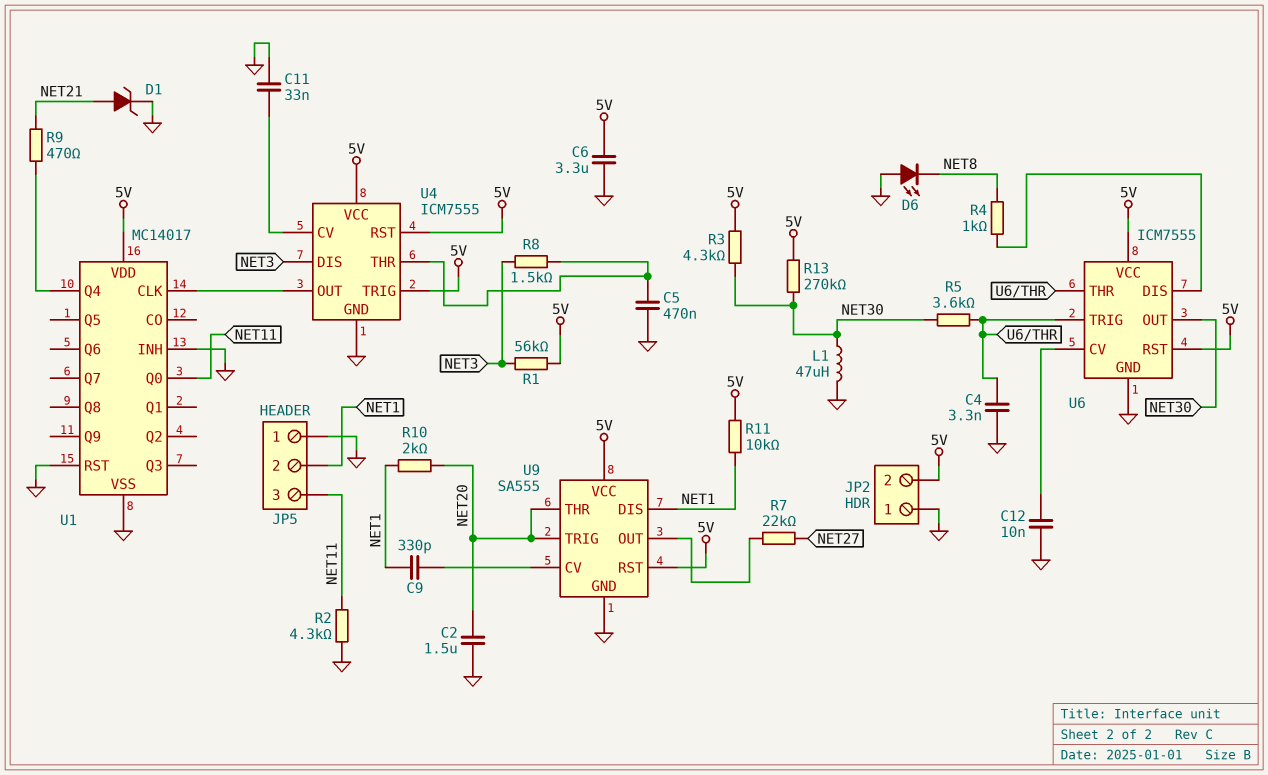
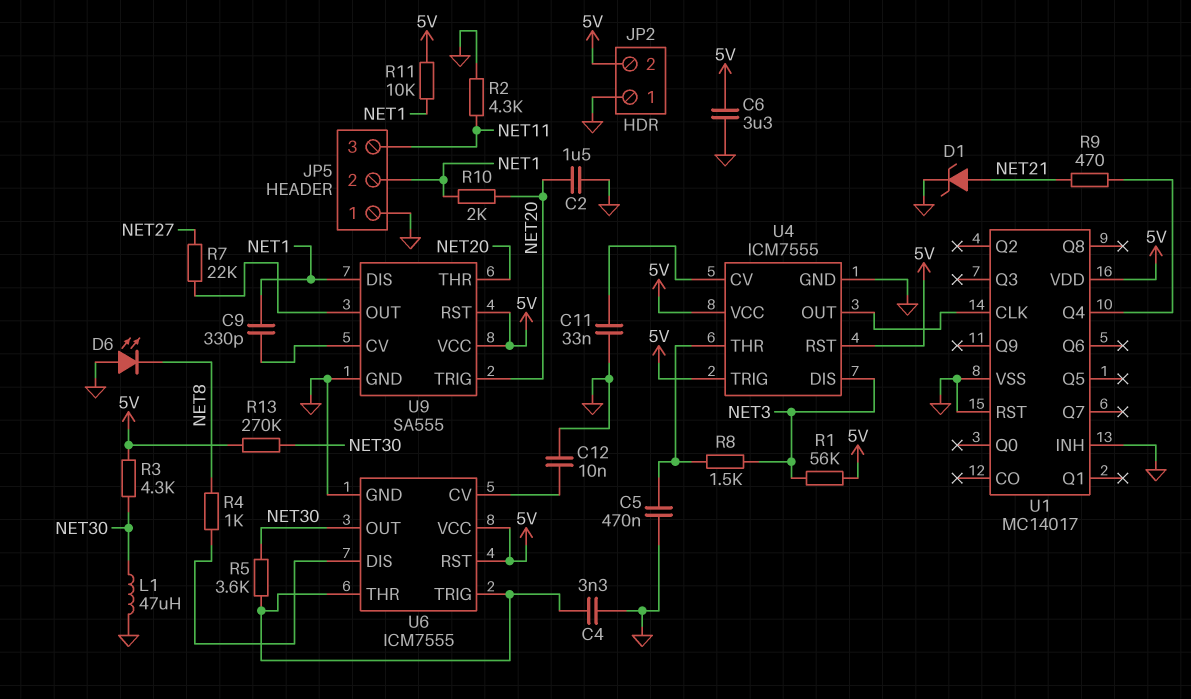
U1 pin Q0: NET11 -> none

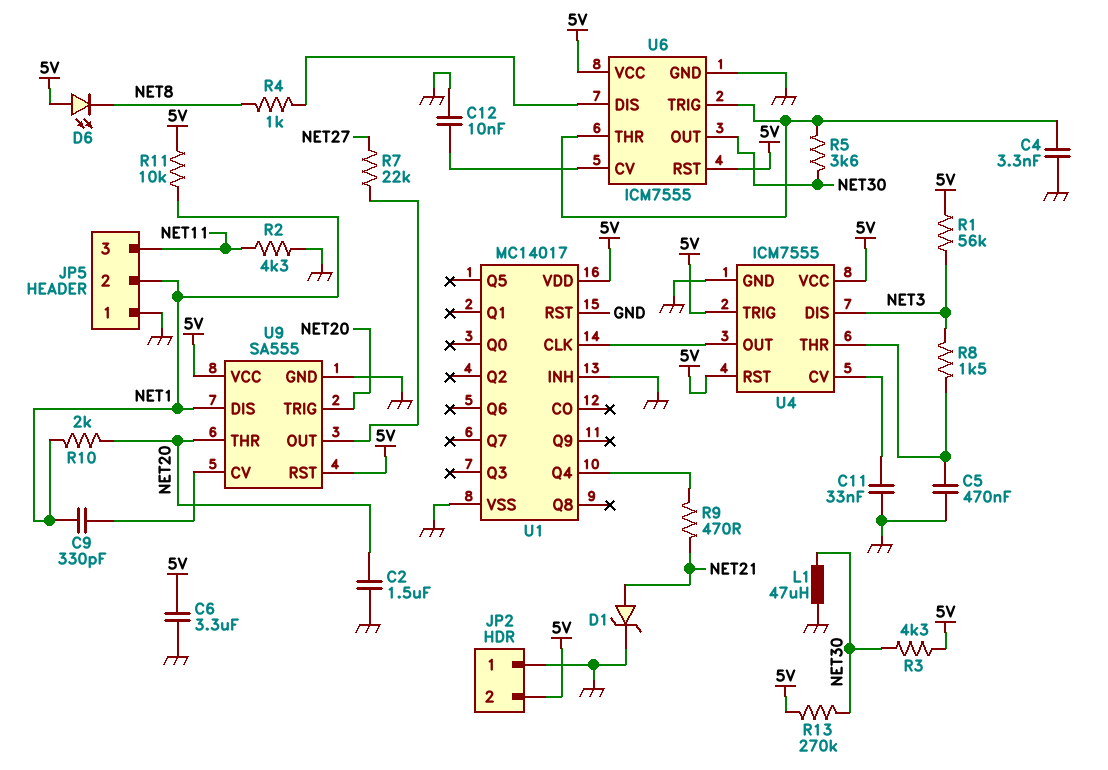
D6: LED (A GND, K NET8) -> LED (A 5V, K NET8)

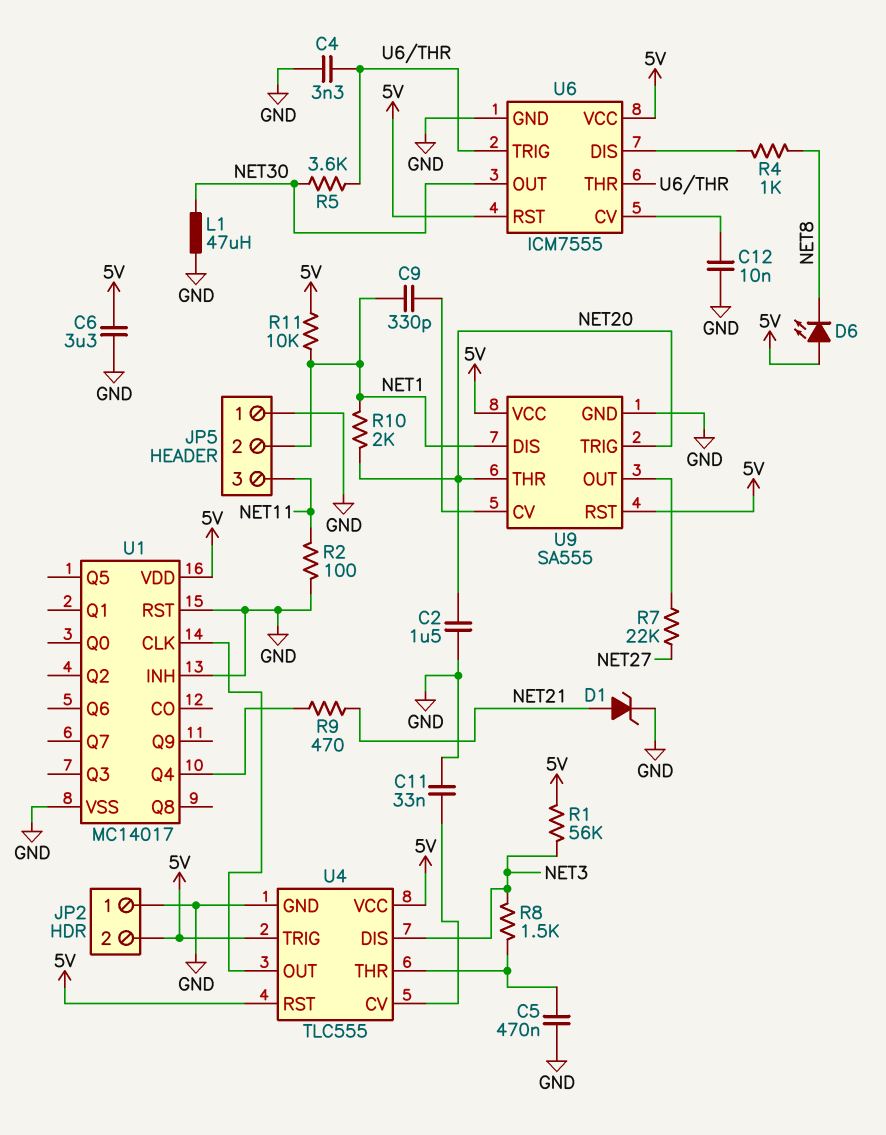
R2: 4.3k (GND, NET11) -> 100 (GND, NET11)
R3: 4.3k (5V, NET30) -> none
R13: 270k (5V, NET30) -> none
U4: ICM7555 -> TLC555

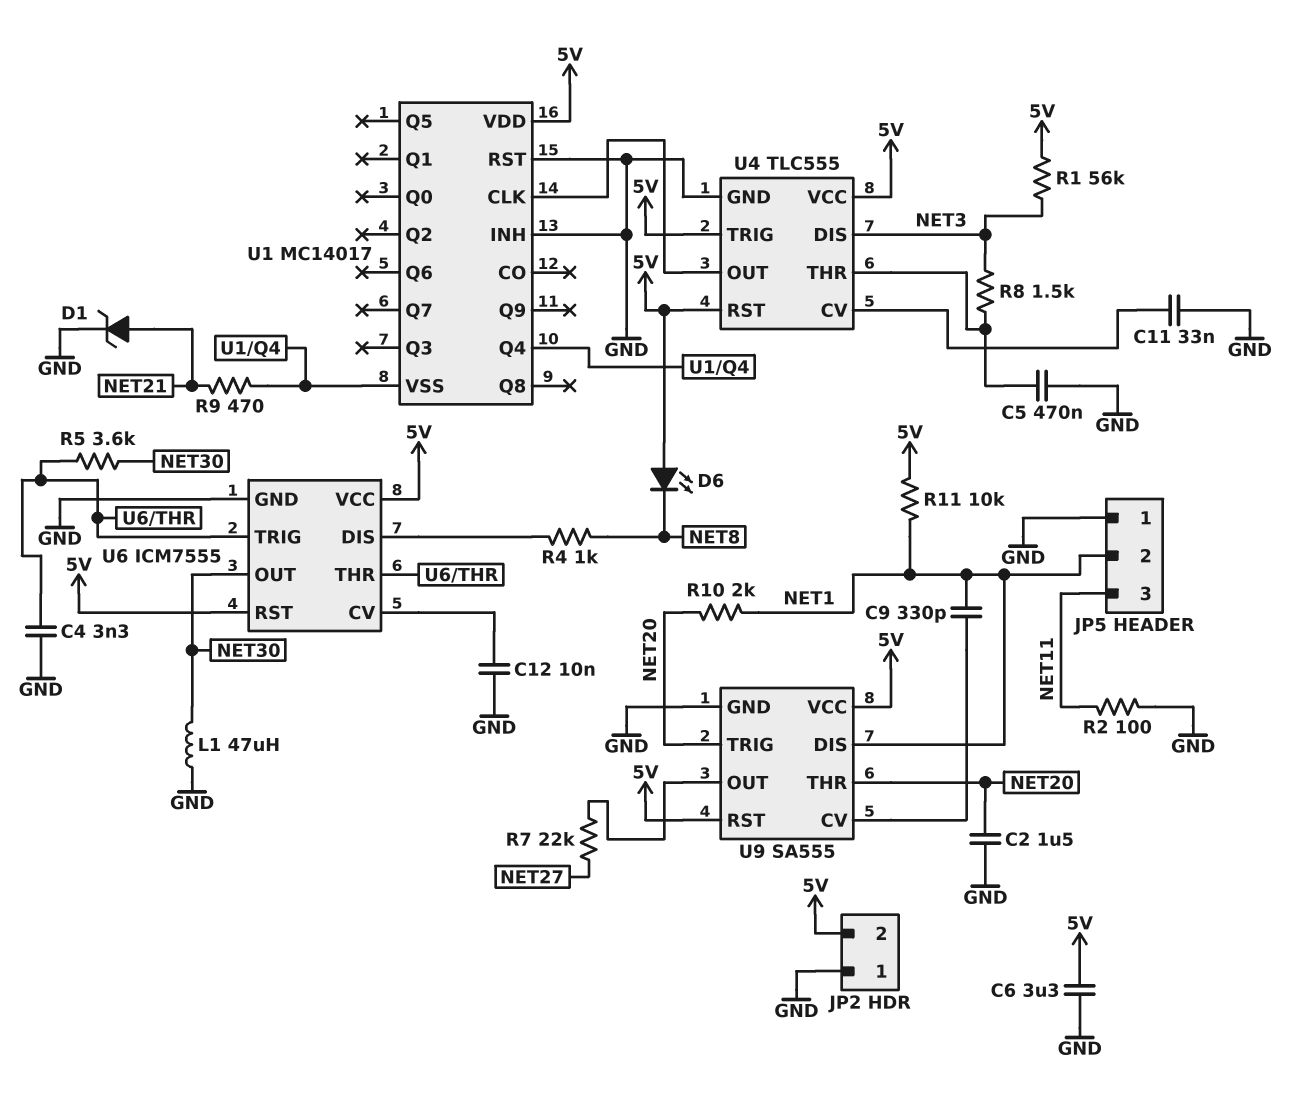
U1 pin VSS: GND -> U1/Q4

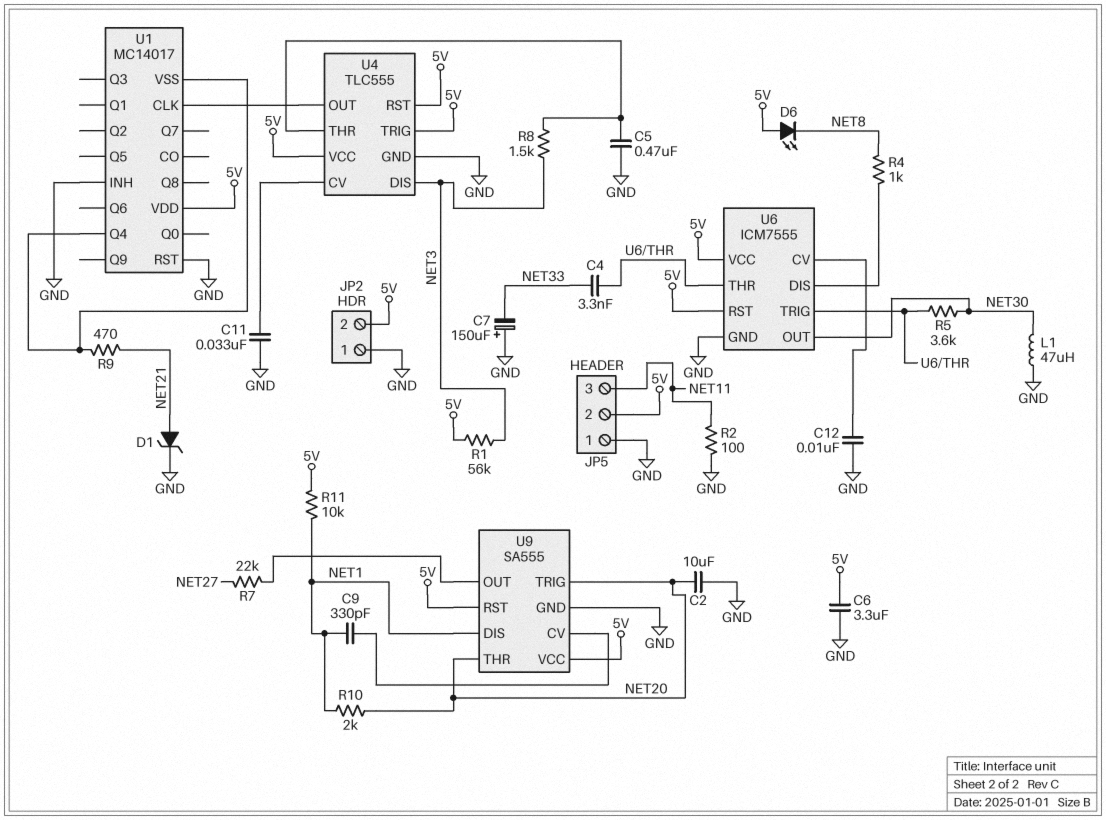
C2: 1.5uF (GND, NET20) -> 10uF (GND, NET20)
C4: 3.3nF (GND, U6/THR) -> 3.3nF (NET33, U6/THR)
C7: none -> 150uF (plus GND, minus NET33)
JP5 pin 2: NET1 -> 5V

